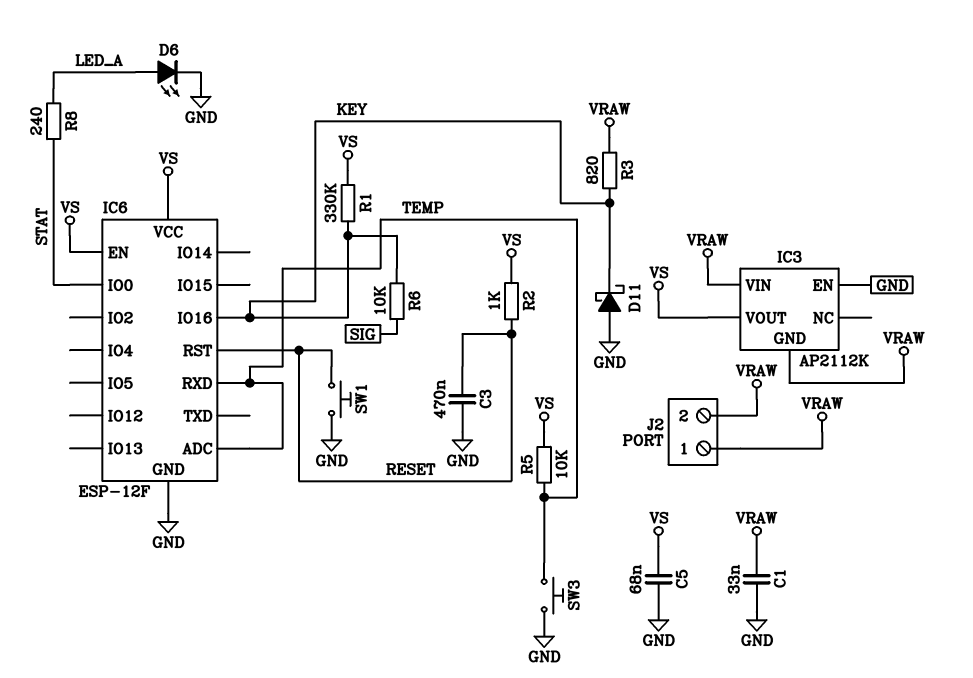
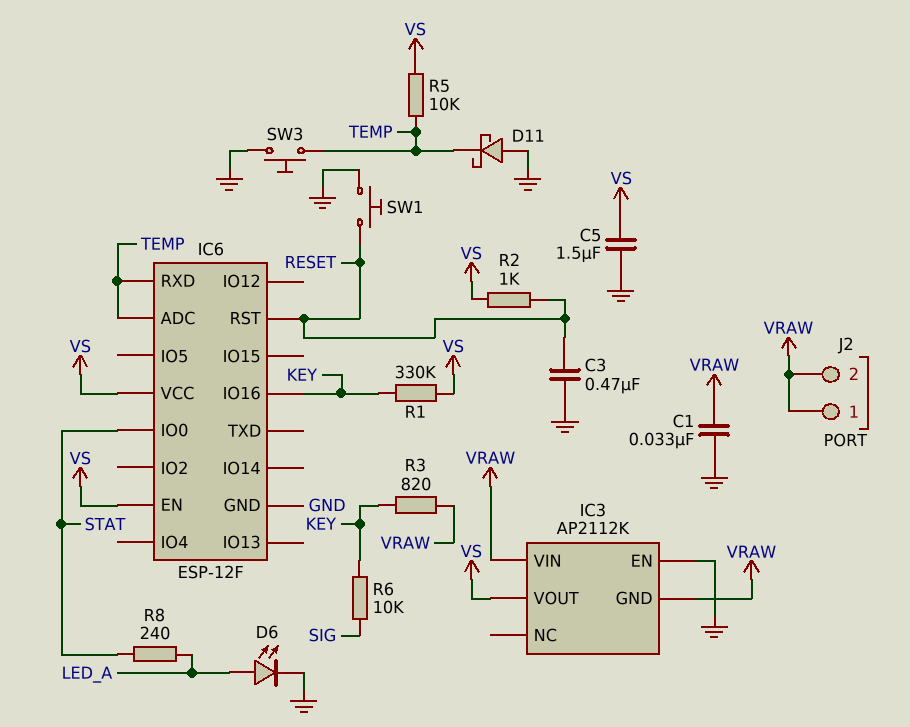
C5: 68nF (GND, VS) -> 1.5uF (GND, VS)
D11: schottky (A GND, K KEY) -> schottky (A GND, K TEMP)

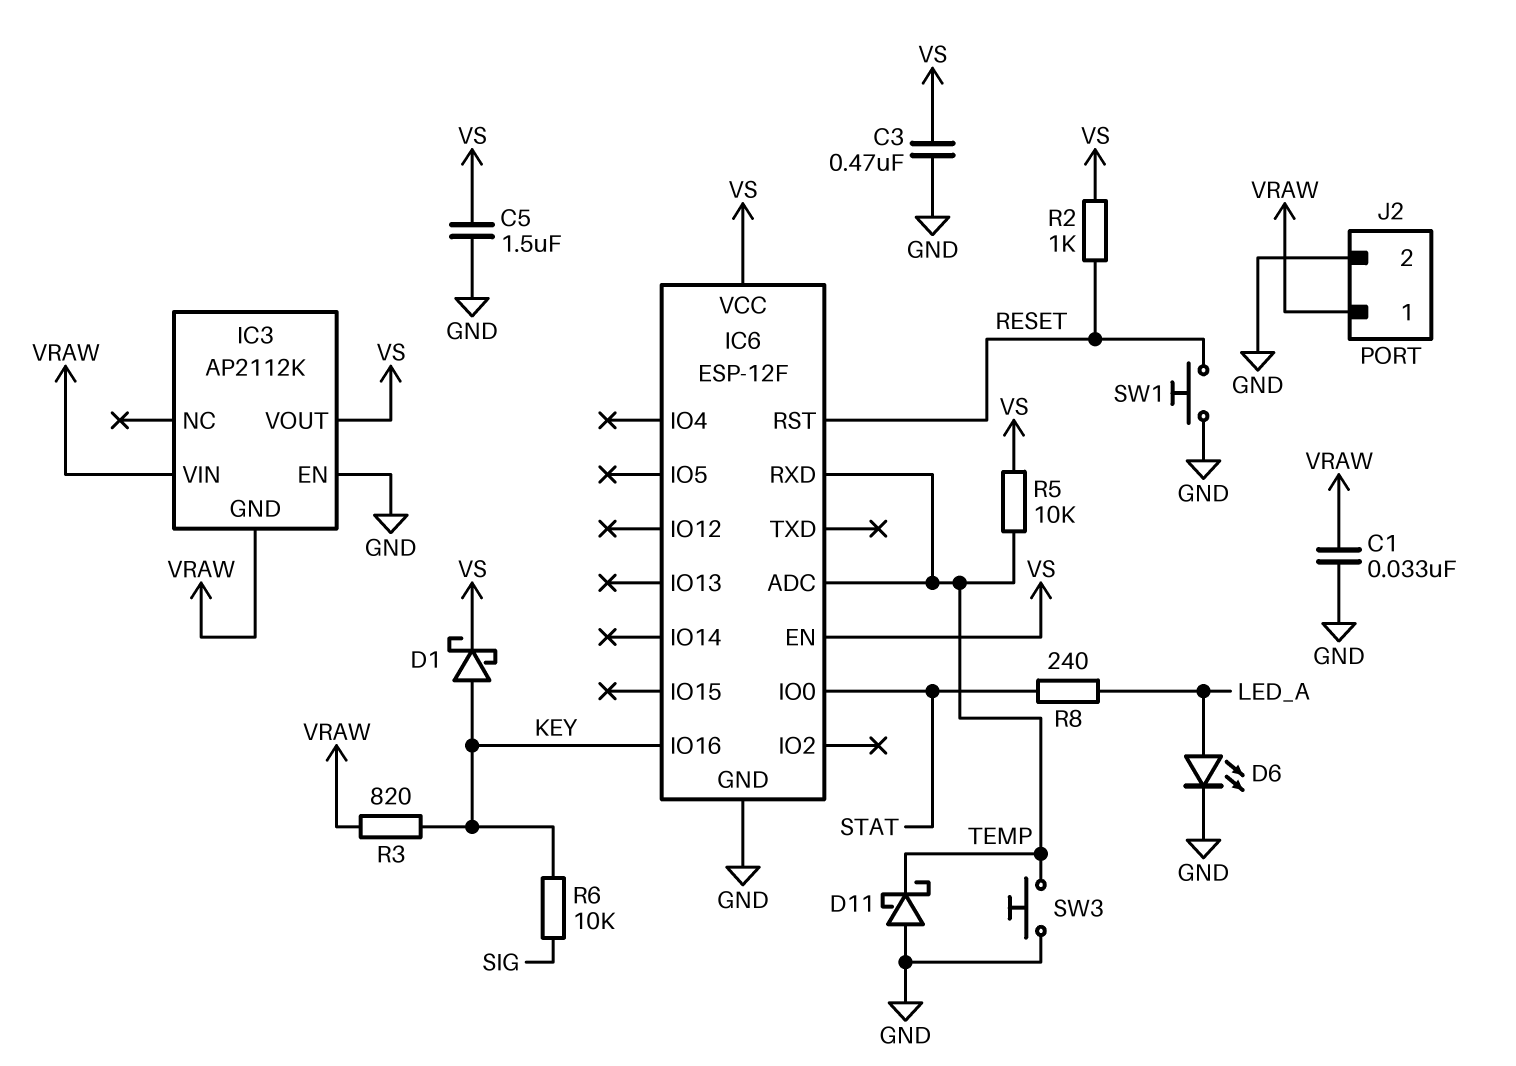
C3: 470nF (GND, RESET) -> 470nF (GND, VS)
D1: none -> schottky (A KEY, K VS)
J2 pin 2: VRAW -> GND
R1: 330k (KEY, VS) -> none

